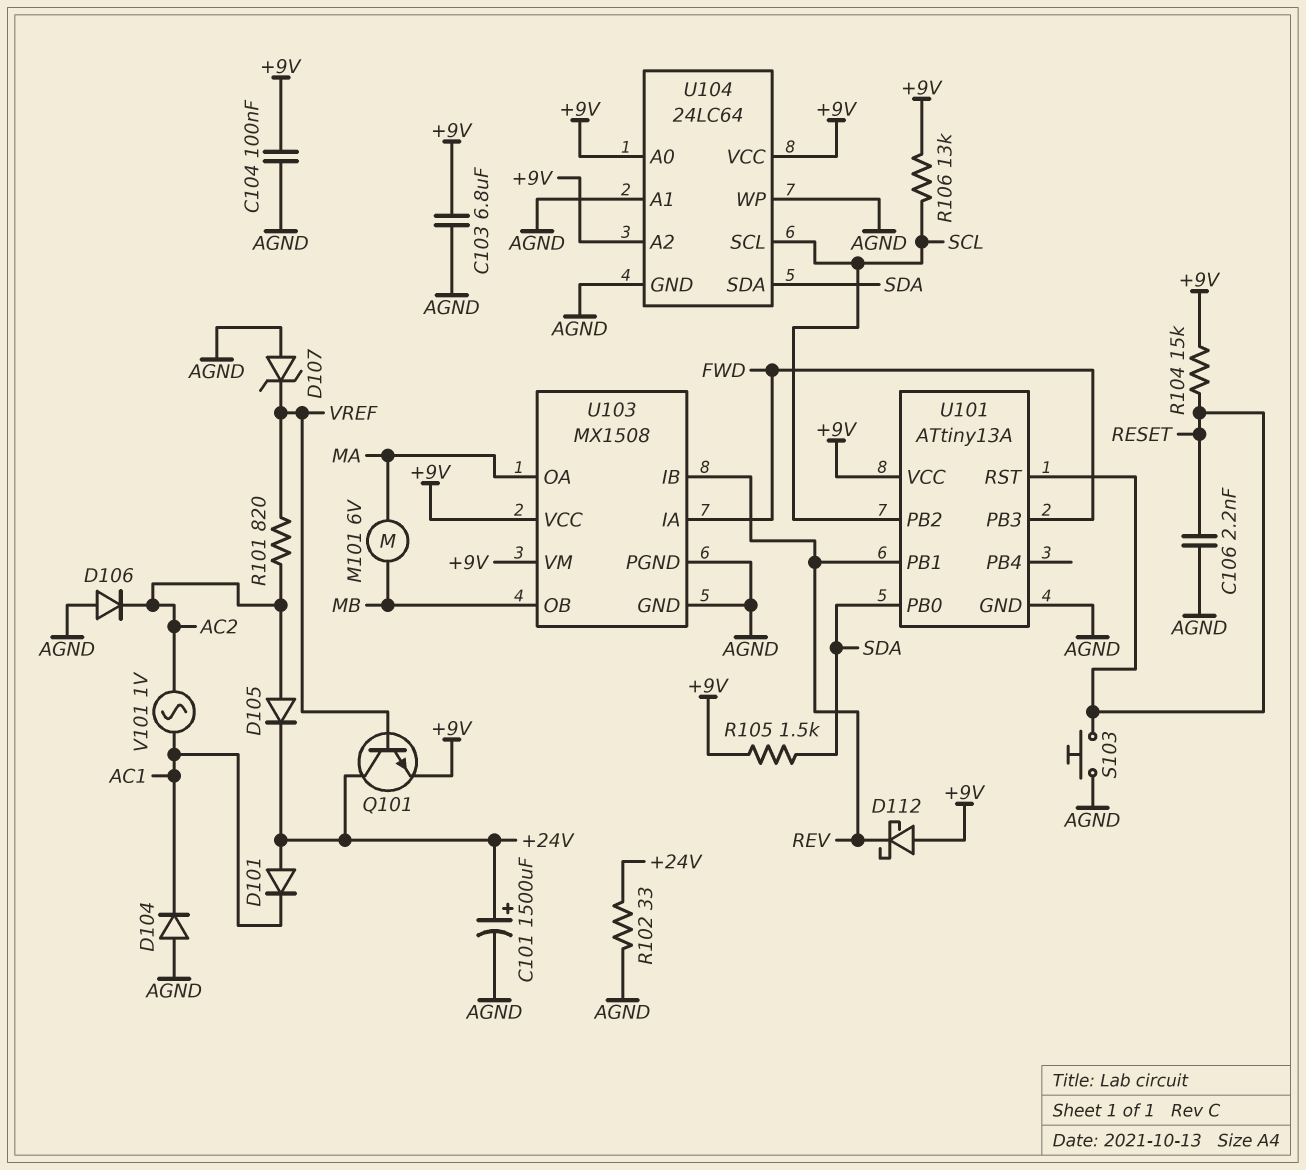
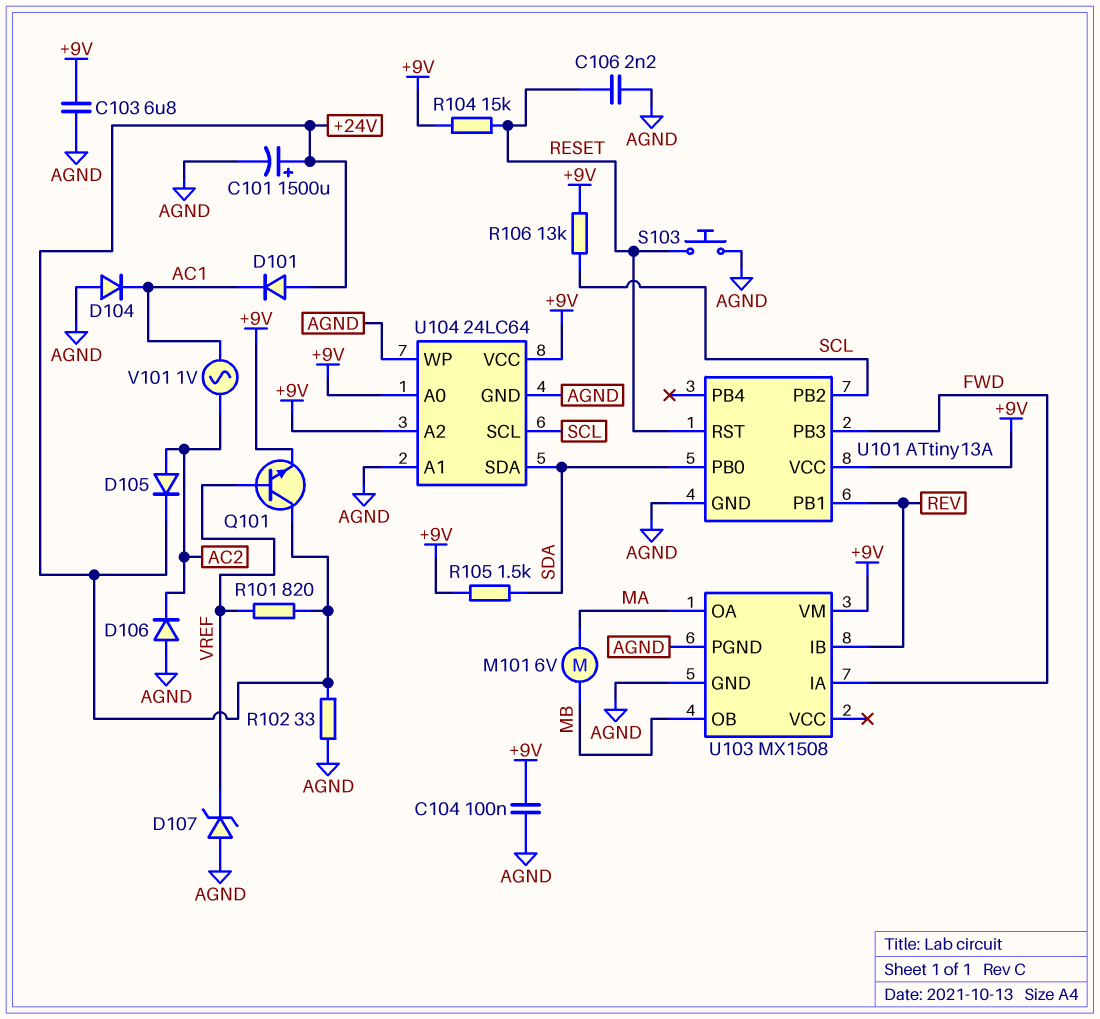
D112: schottky (A +9V, K REV) -> none
R101: 820 (AC2, VREF) -> 820 (+24V, VREF)
U103 pin VCC: +9V -> none

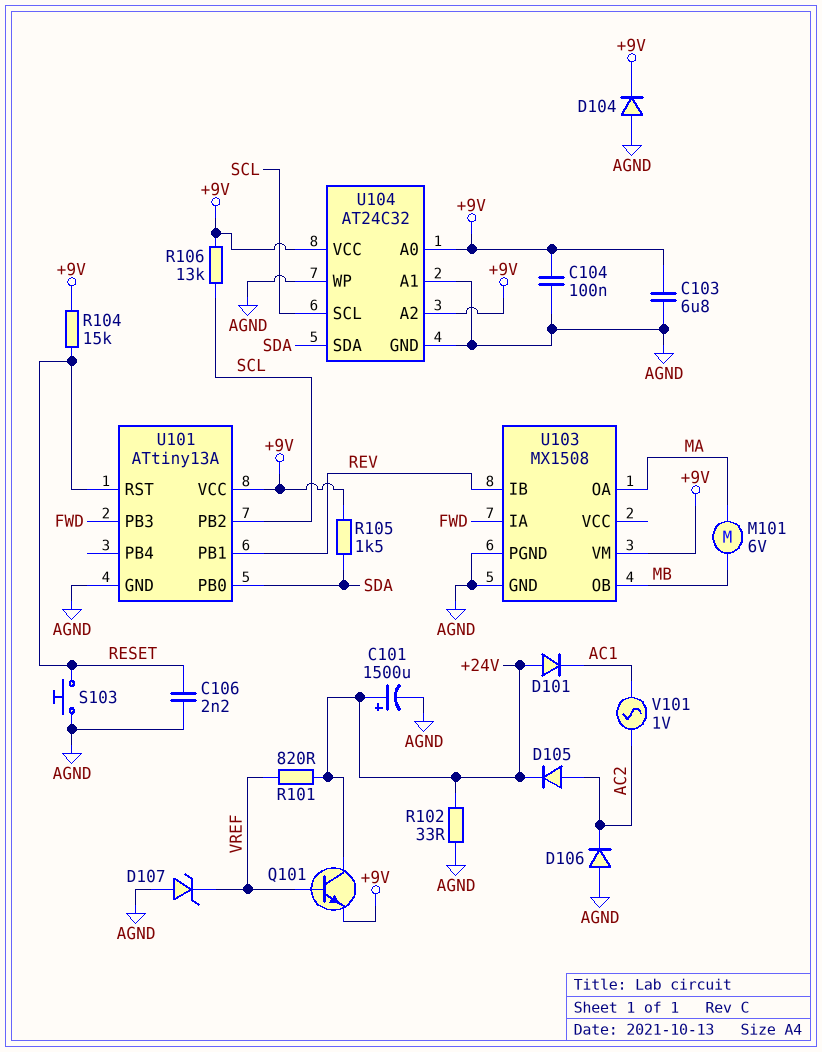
D104: diode (A AGND, K AC1) -> diode (A AGND, K +9V)
U104: 24LC64 -> AT24C32

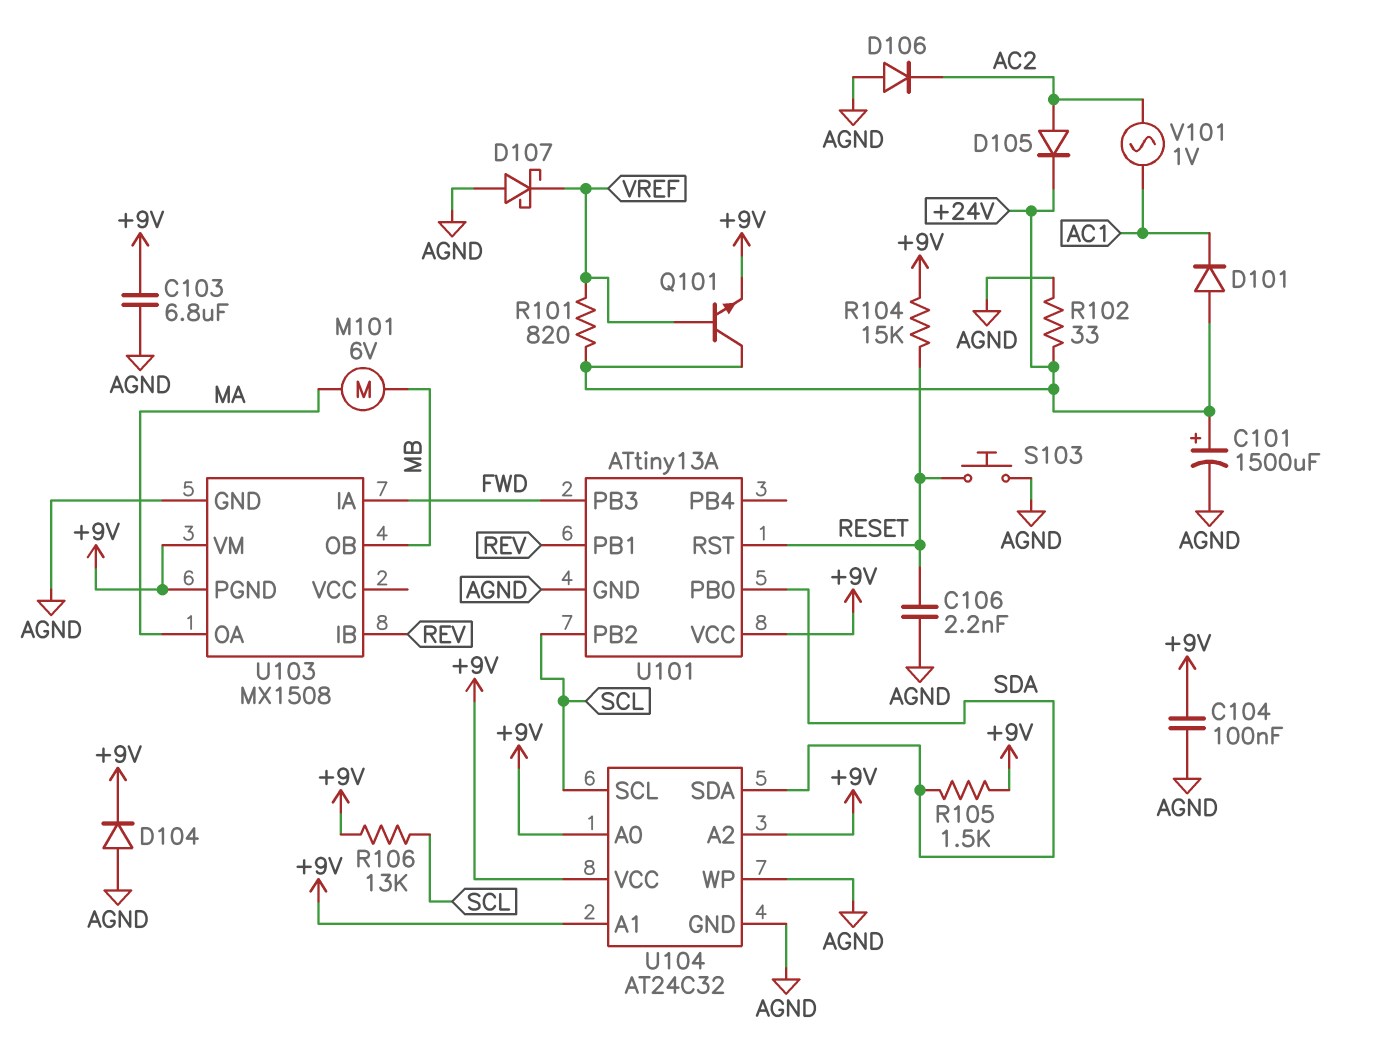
D107: zener (A AGND, K VREF) -> schottky (A AGND, K VREF)
U103 pin PGND: AGND -> +9V
U104 pin A1: AGND -> +9V

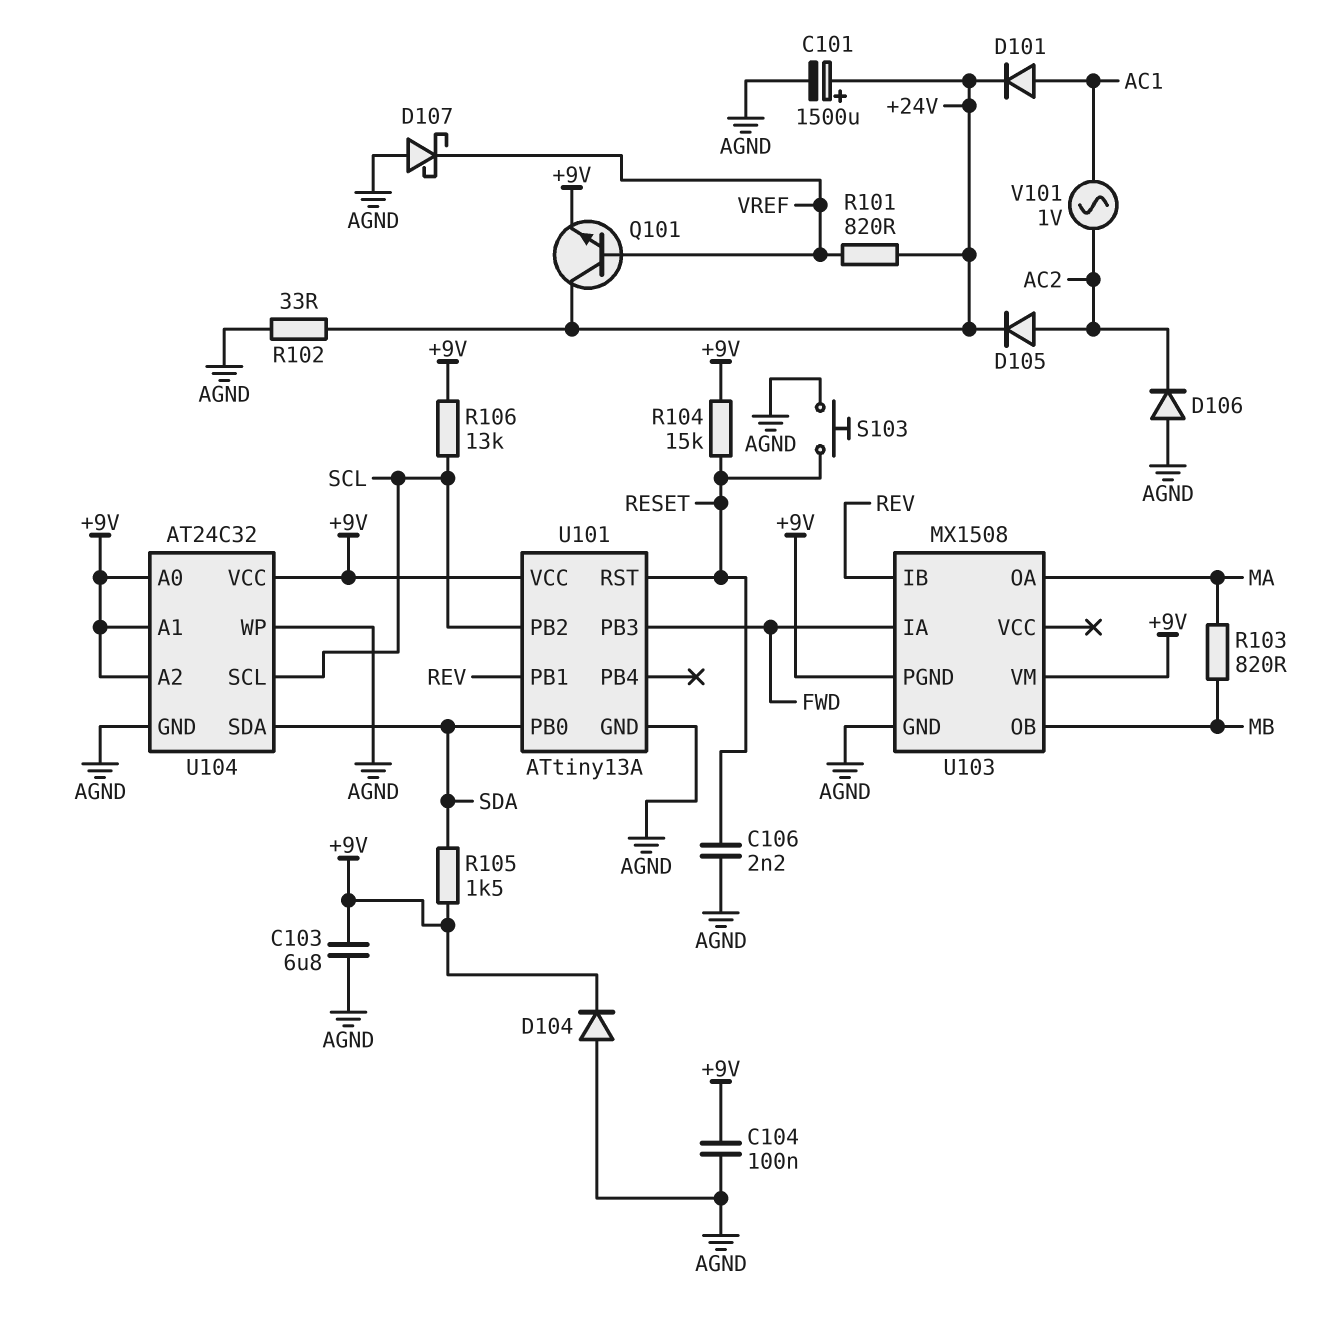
D101: diode (A +24V, K AC1) -> diode (A AC1, K +24V)
M101: motor 6V (MA, MB) -> none
R103: none -> 820 (MA, MB)

